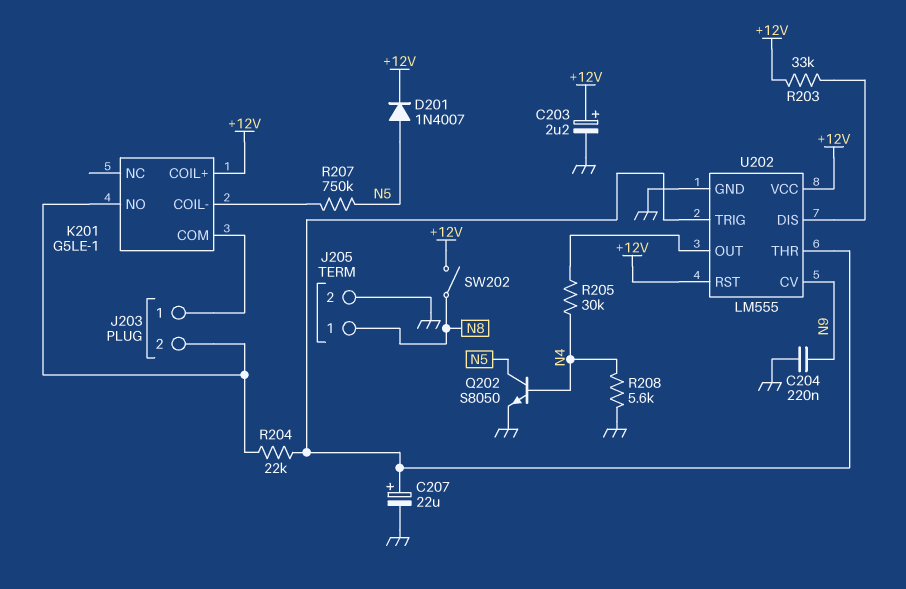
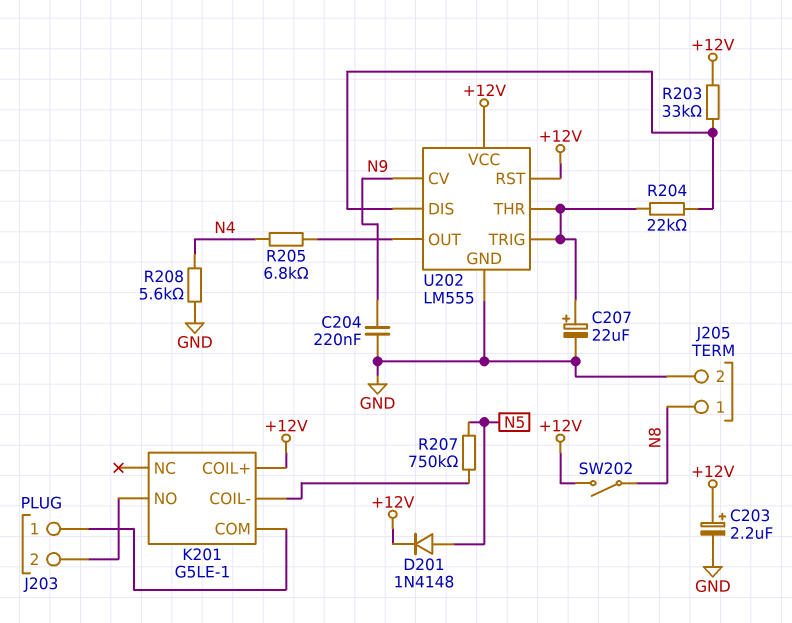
D201: diode 1N4007 (A N5, K +12V) -> diode 1N4148 (A N5, K +12V)
Q202: NPN S8050 (B N4, C N5, E GND) -> none
R204: 22k (J203/2, U202/THR) -> 22k (U202/DIS, U202/THR)
R205: 30k (N4, U202/OUT) -> 6.8k (N4, U202/OUT)

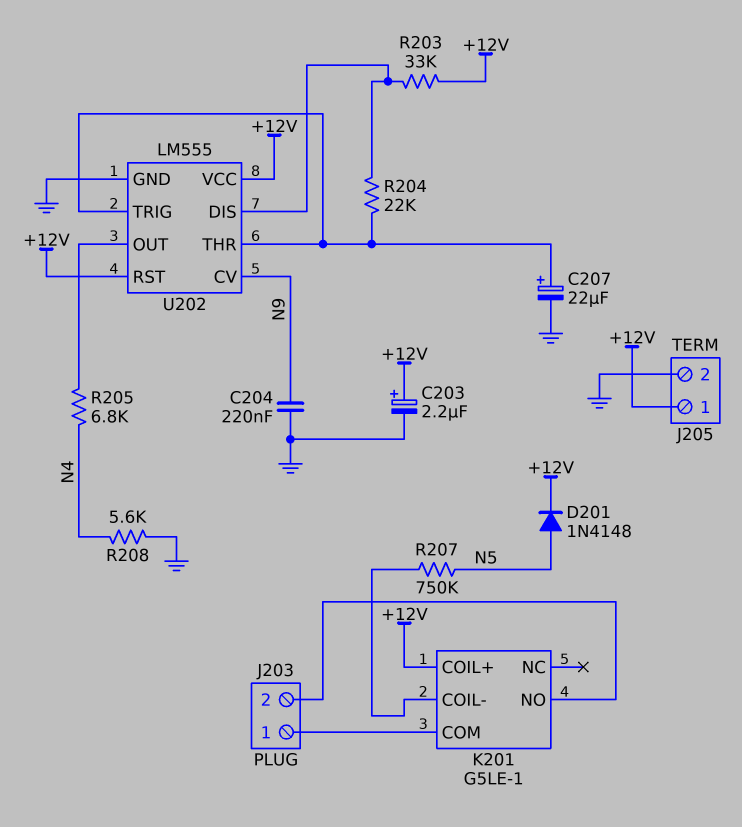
J205 pin 1: N8 -> +12V
SW202: switch (+12V, N8) -> none

